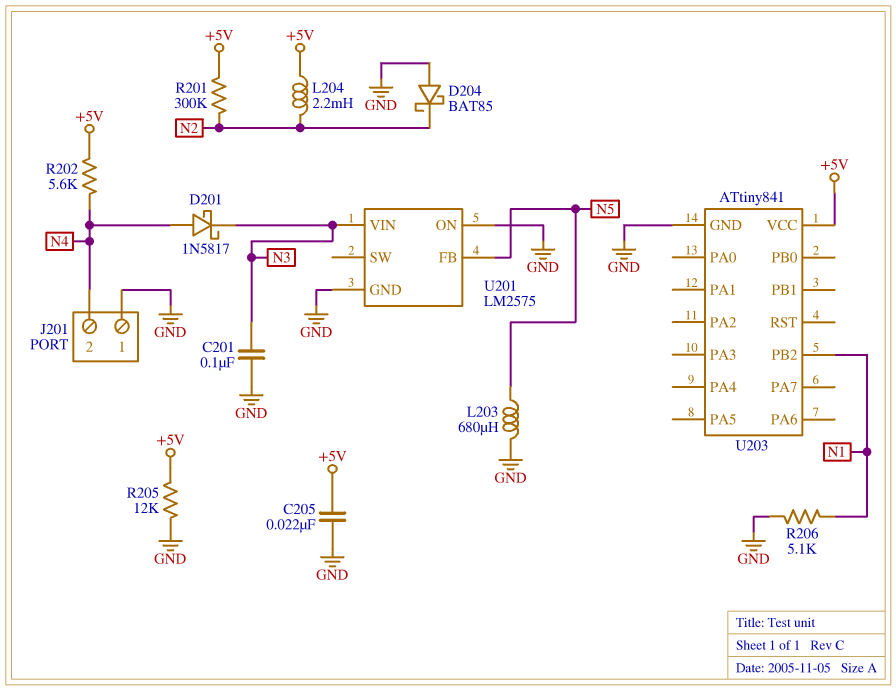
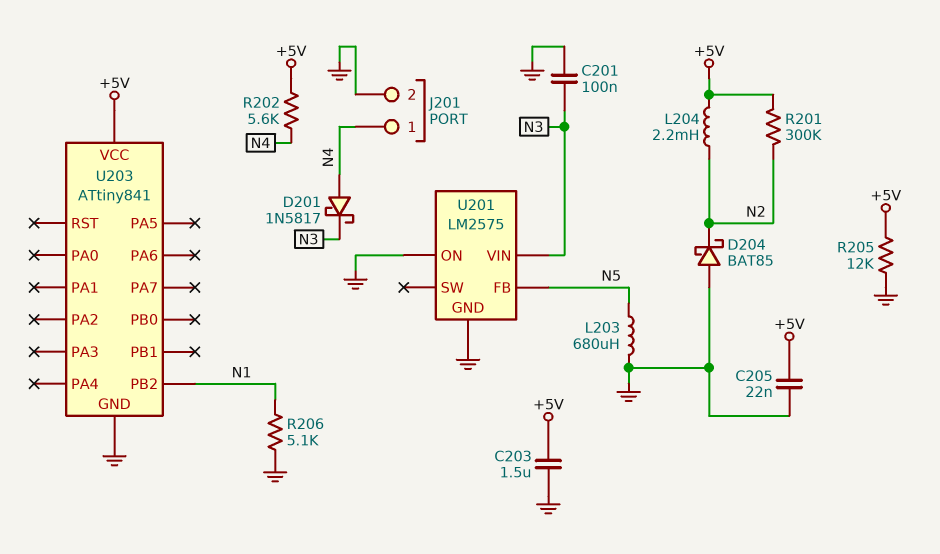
C203: none -> 1.5uF (+5V, GND)
J201 pin 1: GND -> N4
J201 pin 2: N4 -> GND

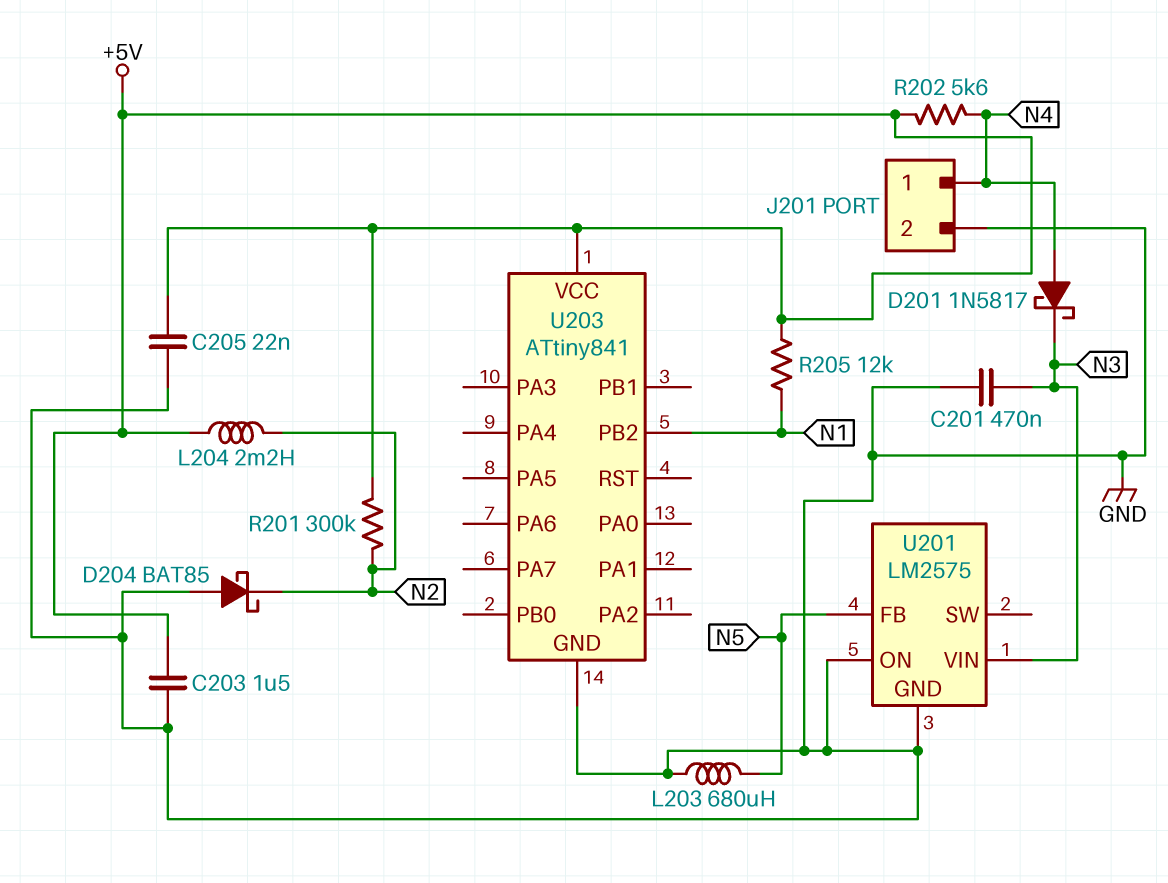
C201: 100nF (GND, N3) -> 470nF (GND, N3)
R205: 12k (+5V, GND) -> 12k (+5V, N1)
R206: 5.1k (GND, N1) -> none

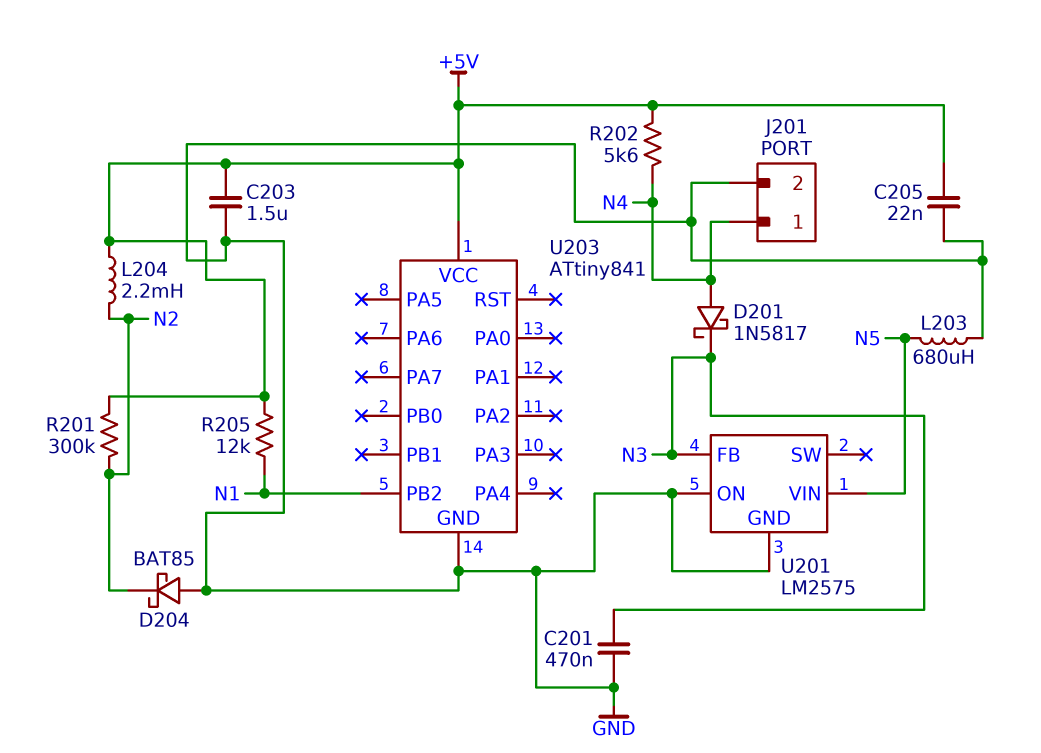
U201 pin FB: N5 -> N3
U201 pin VIN: N3 -> N5

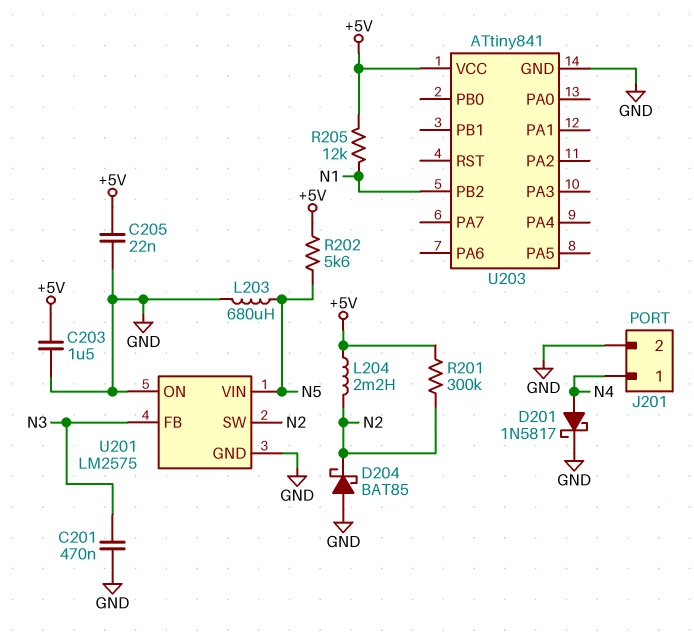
D201: schottky 1N5817 (A N4, K N3) -> schottky 1N5817 (A N4, K GND)
R202: 5.6k (+5V, N4) -> 5.6k (+5V, N5)
U201 pin SW: none -> N2

